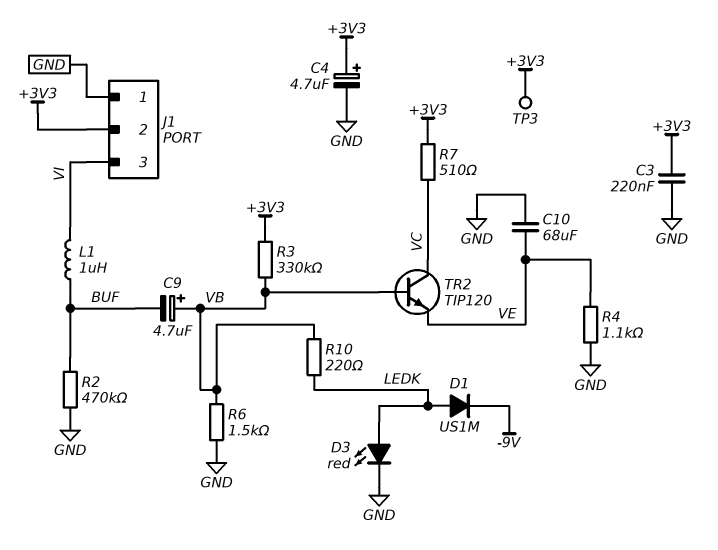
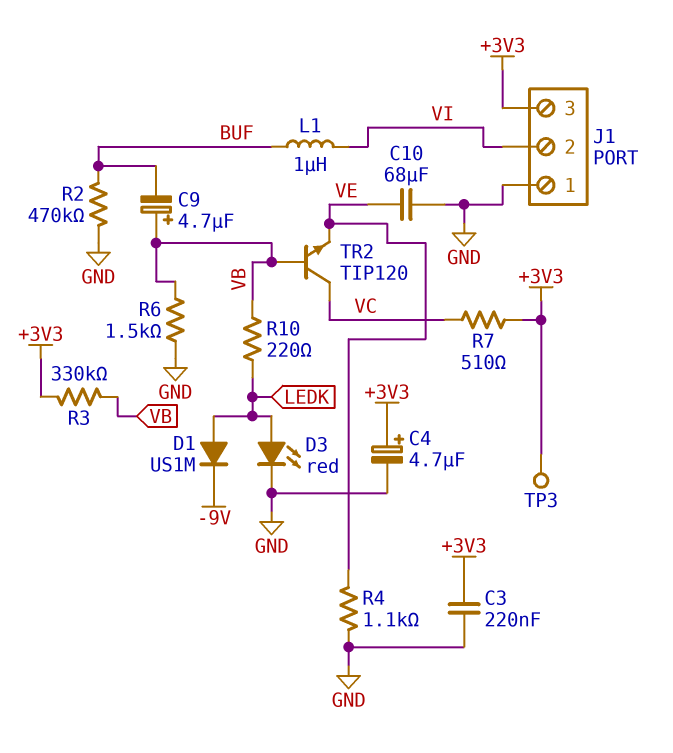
J1 pin 2: +3V3 -> VI
J1 pin 3: VI -> +3V3

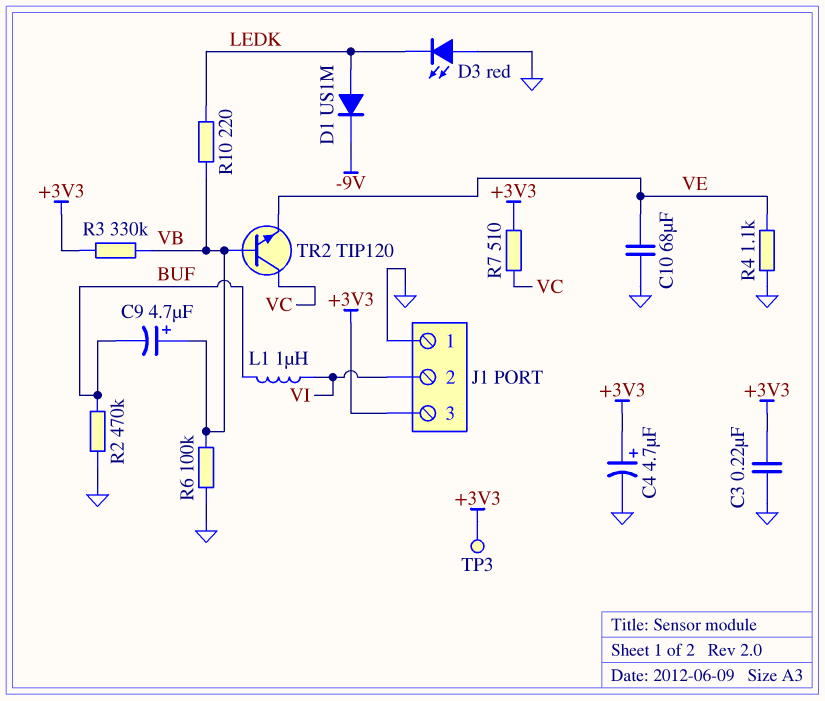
D3: LED red (A LEDK, K GND) -> LED red (A GND, K LEDK)
R6: 1.5k (GND, VB) -> 100k (GND, VB)

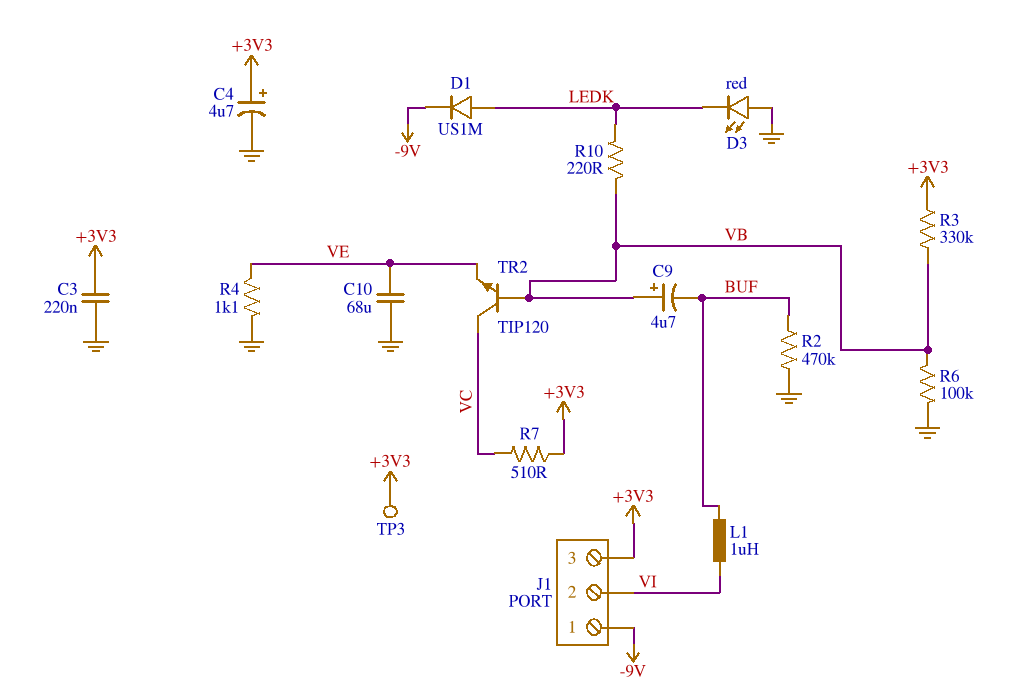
J1 pin 1: GND -> -9V

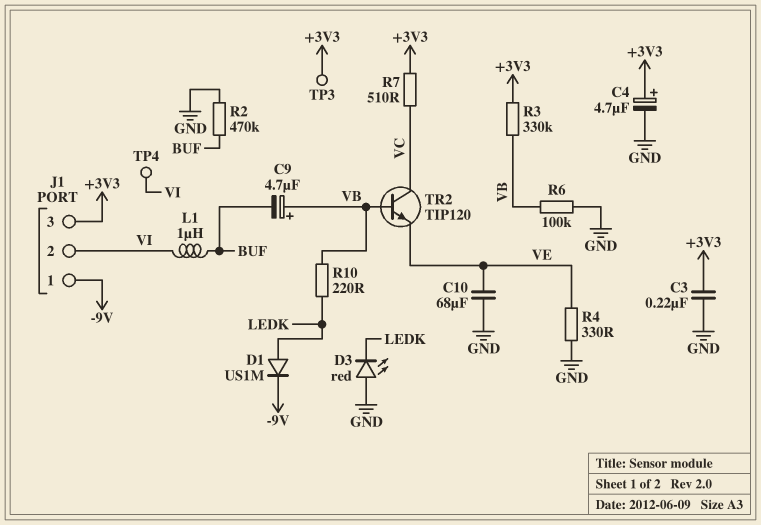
R4: 1.1k (GND, VE) -> 330 (GND, VE)
TP4: none -> test point (VI)

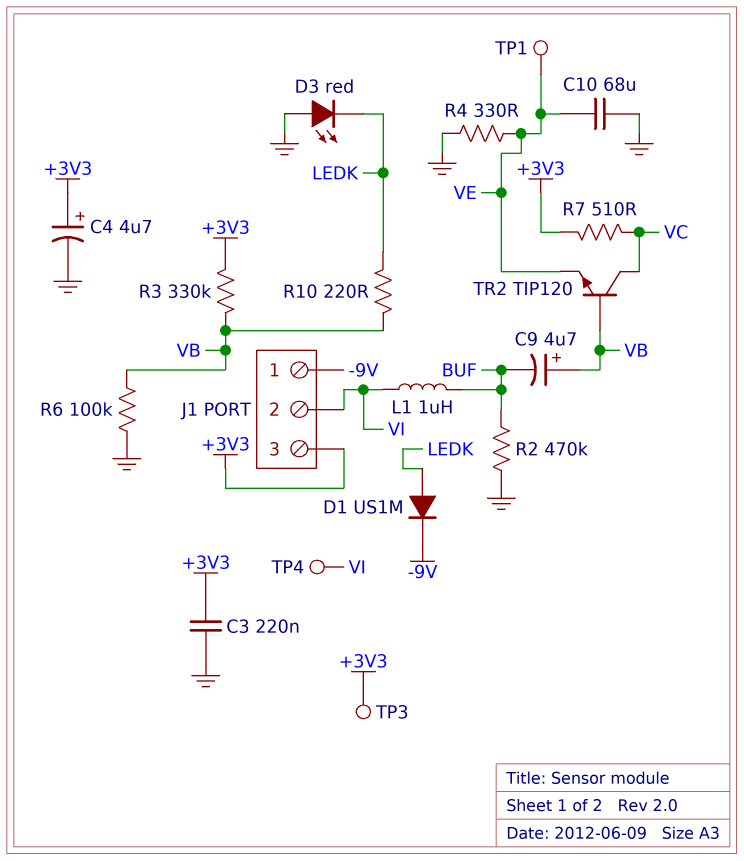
TP1: none -> test point (VE)

